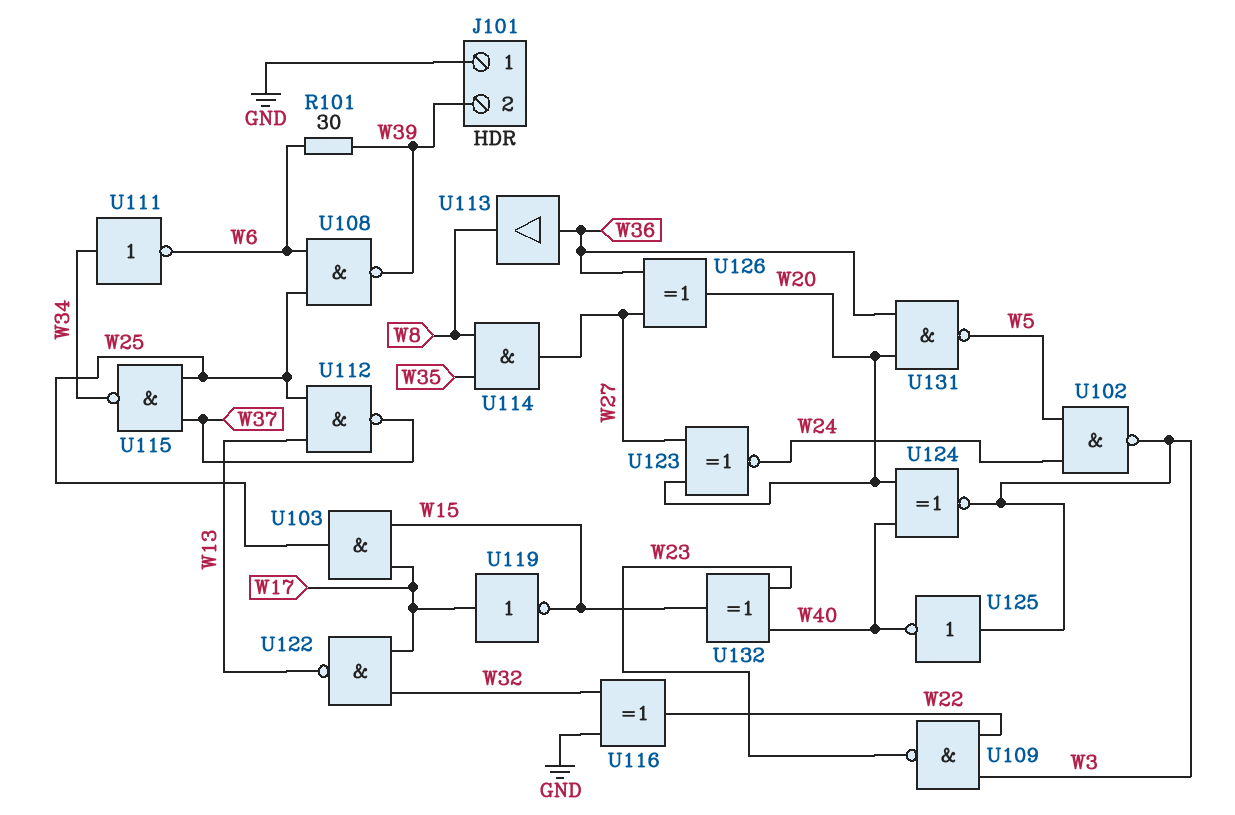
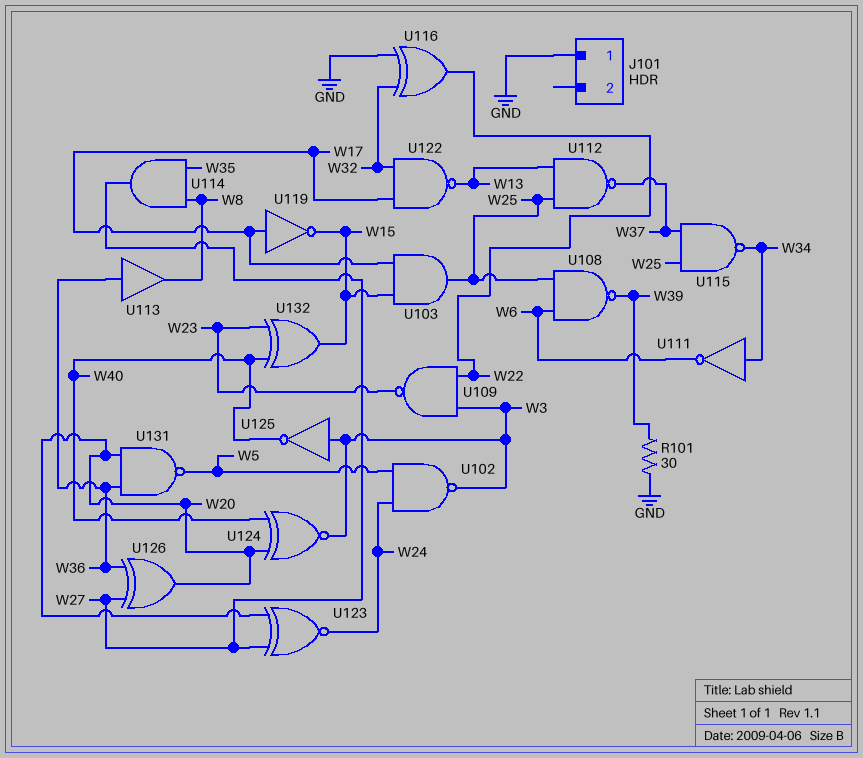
J101 pin 2: W39 -> none
R101: 30 (W6, W39) -> 30 (GND, W39)

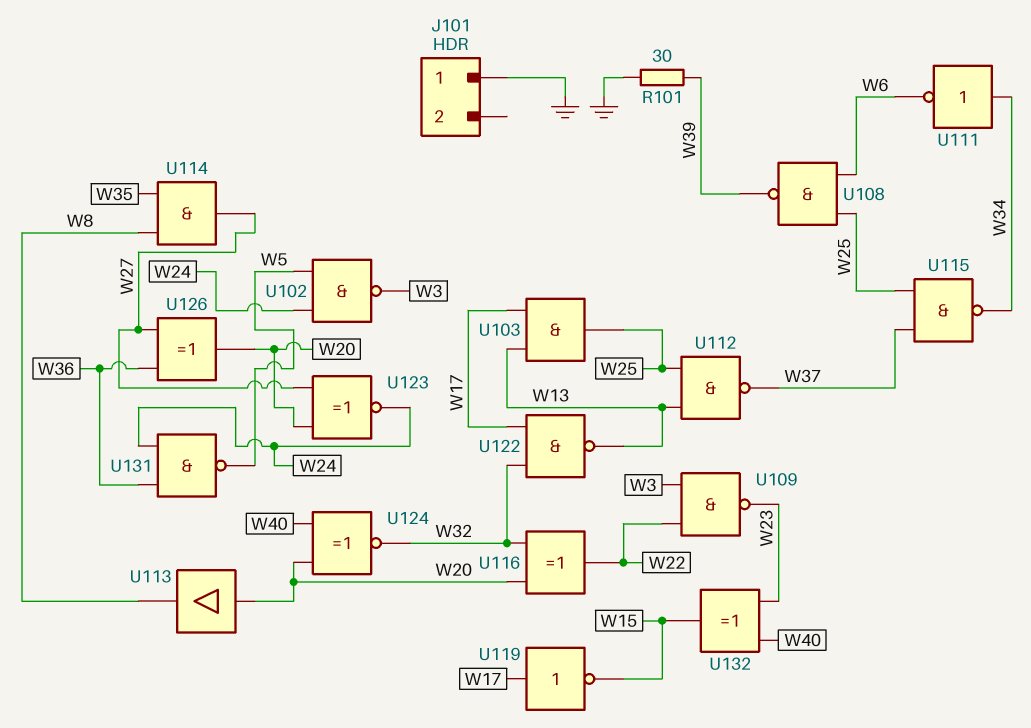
U103: AND (in W15, in W17, out W25) -> AND (in W13, in W17, out W25)
U113: buffer (in W36, out W8) -> buffer (in W20, out W8)
U116: XOR (in GND, in W32, out W22) -> XOR (in W20, in W32, out W22)
U124: XNOR (in W20, in W40, out W3) -> XNOR (in W20, in W40, out W32)
U125: NOT (in W3, out W40) -> none
U131: NAND (in W20, in W36, out W5) -> NAND (in W24, in W36, out W5)

